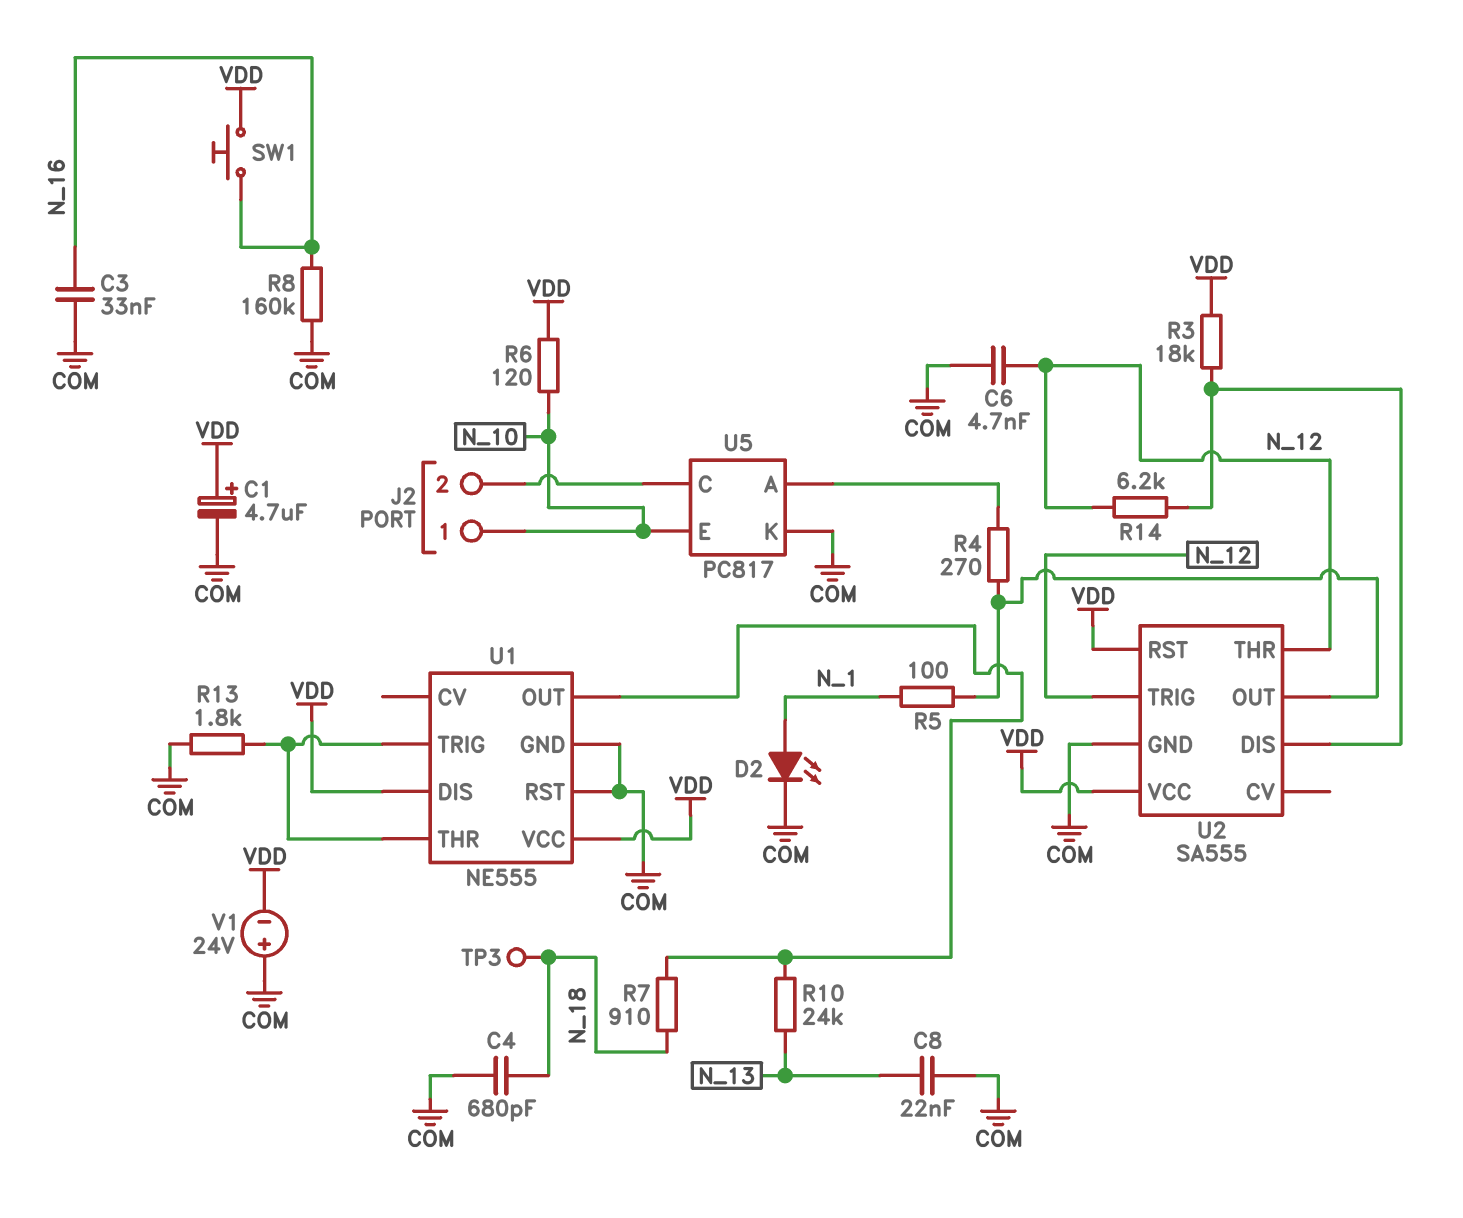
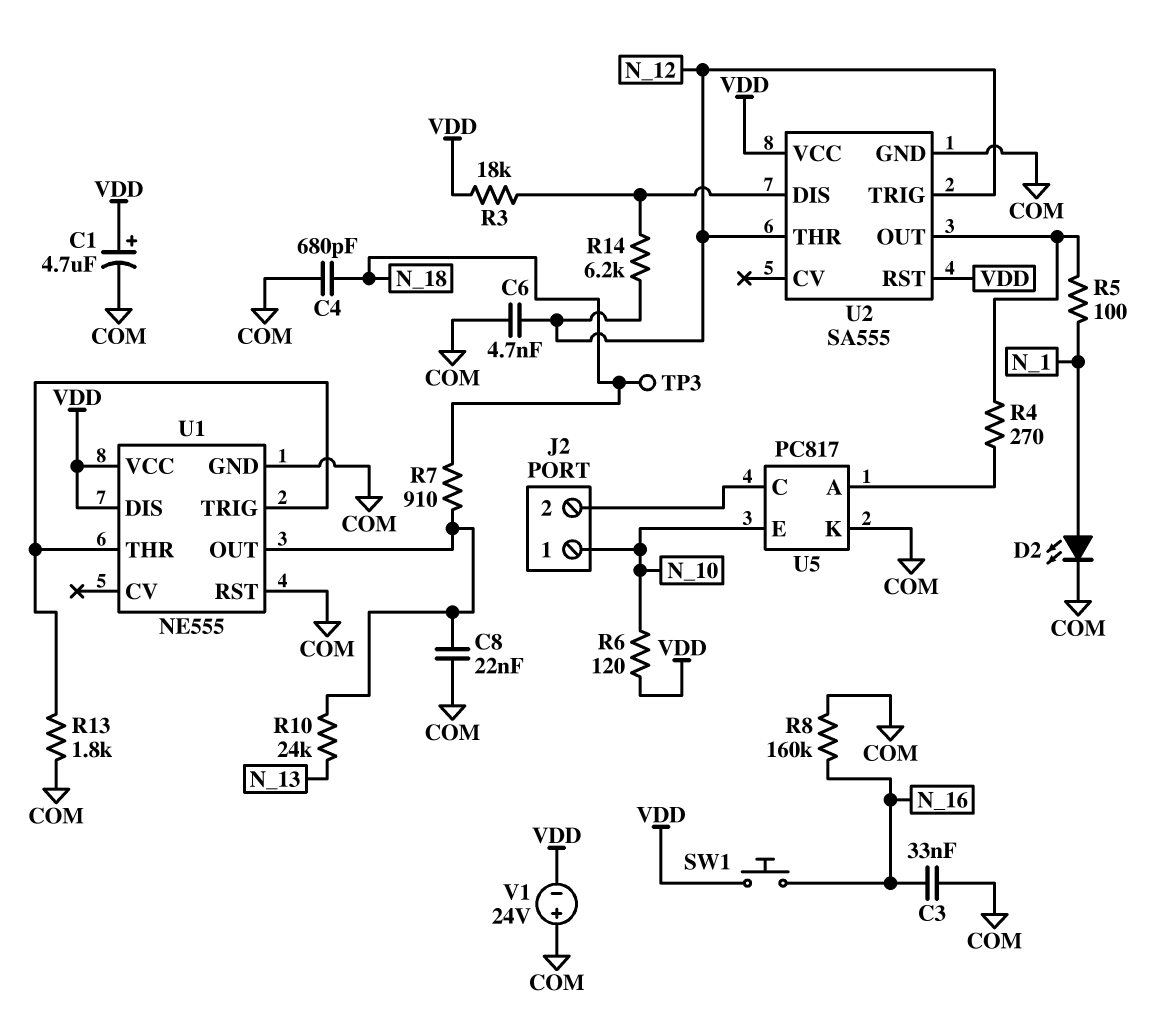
C8: 22nF (COM, N_13) -> 22nF (COM, U1/OUT)

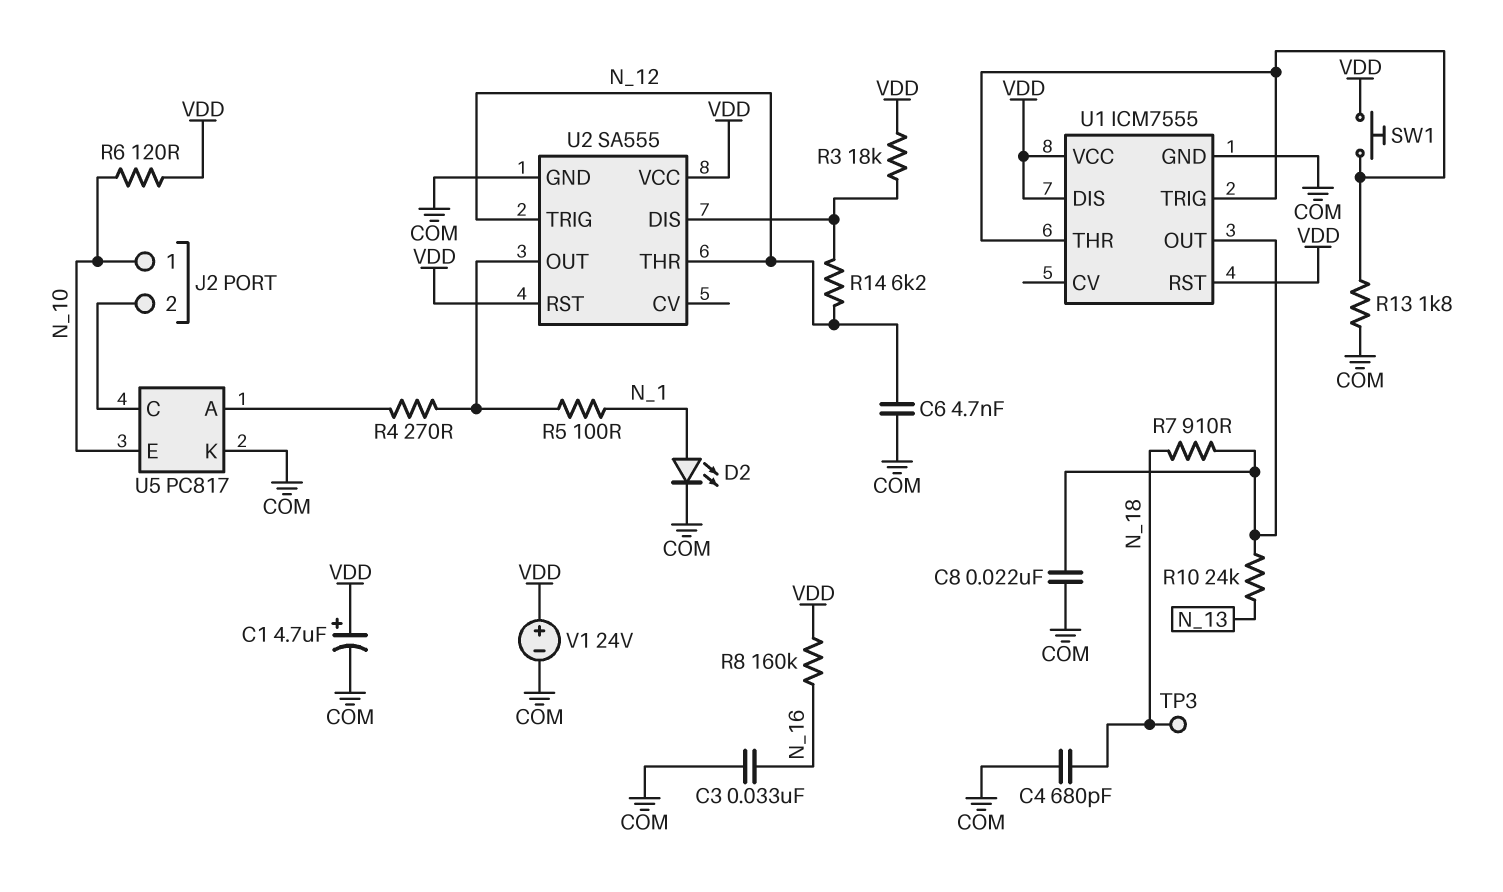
R8: 160k (COM, N_16) -> 160k (N_16, VDD)
SW1: button (N_16, VDD) -> button (U1/THR, VDD)
U1: NE555 -> ICM7555
U1 pin RST: COM -> VDD
V1: 24V (plus COM, minus VDD) -> 24V (plus VDD, minus COM)

